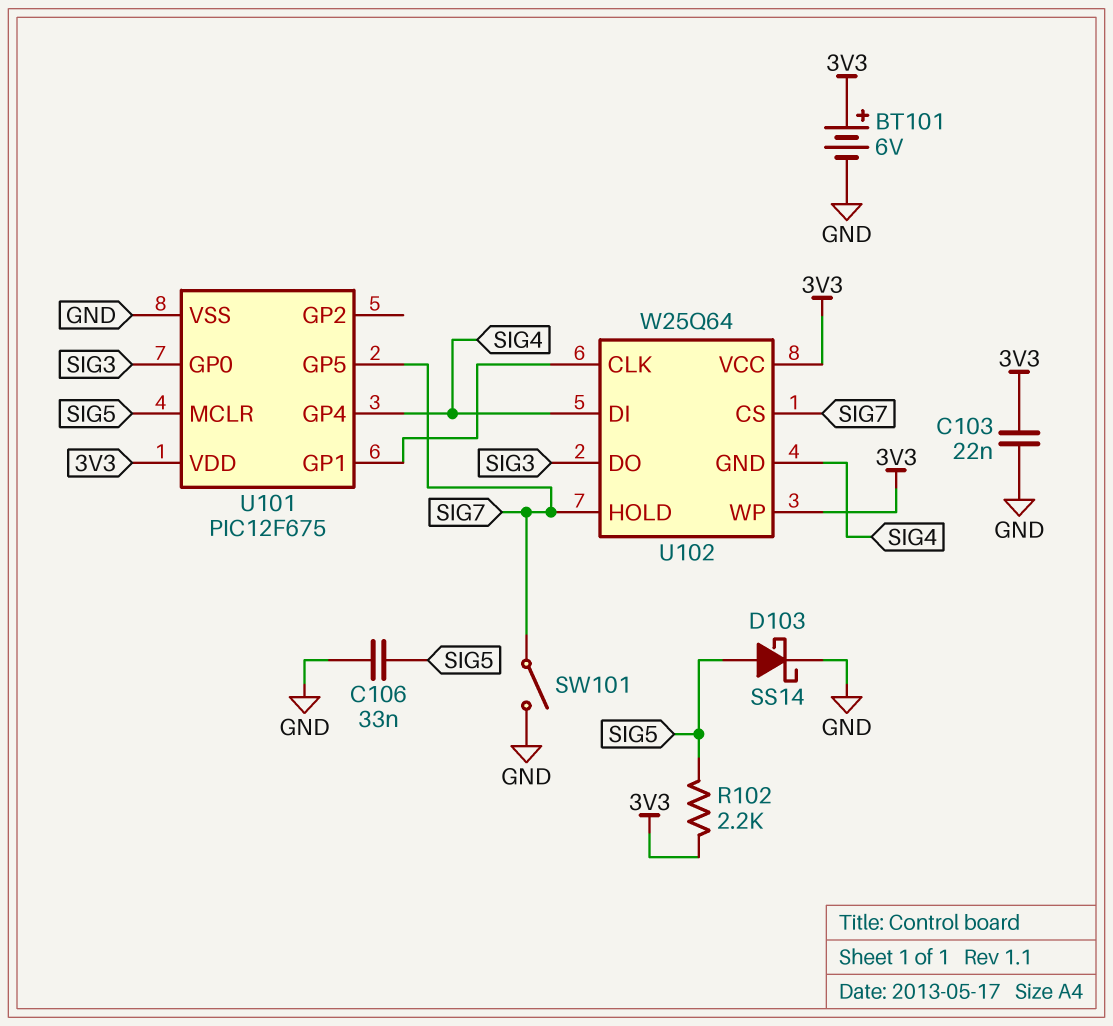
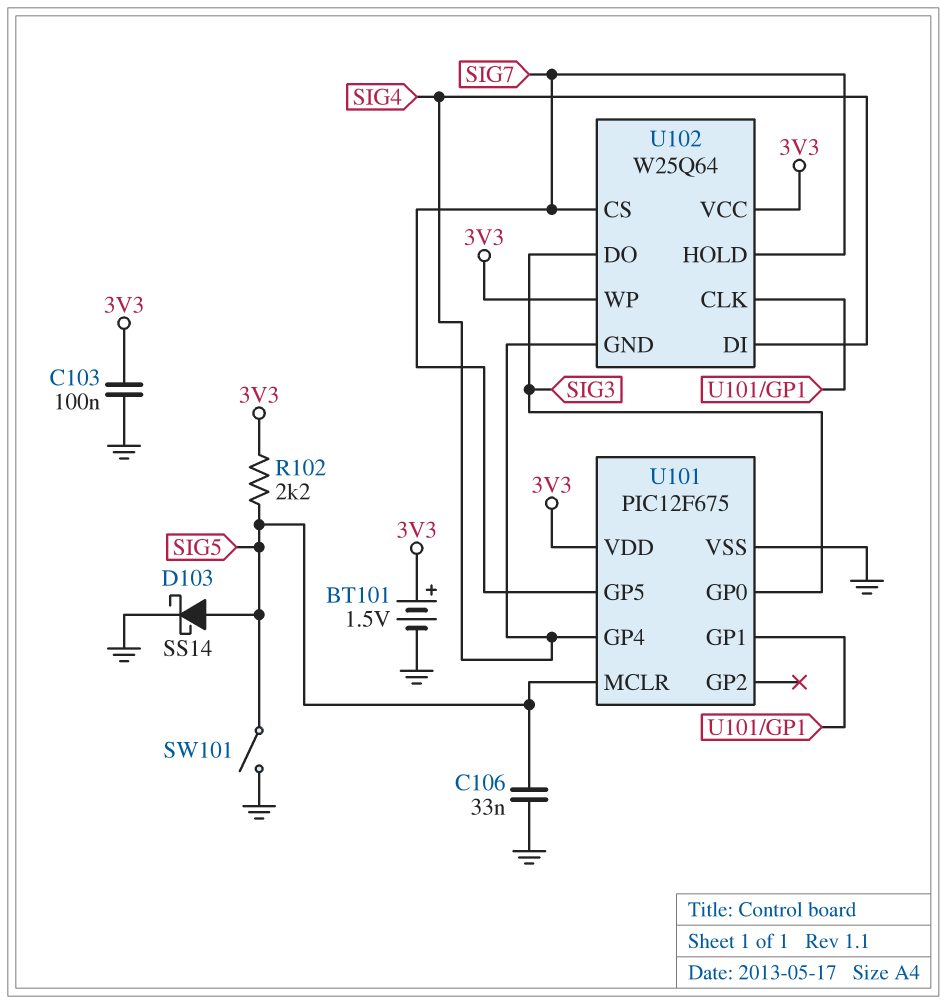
BT101: 6V (plus 3V3, minus GND) -> 1.5V (plus 3V3, minus GND)
C103: 22nF (3V3, GND) -> 100nF (3V3, GND)
SW101: switch (GND, SIG7) -> switch (GND, SIG5)

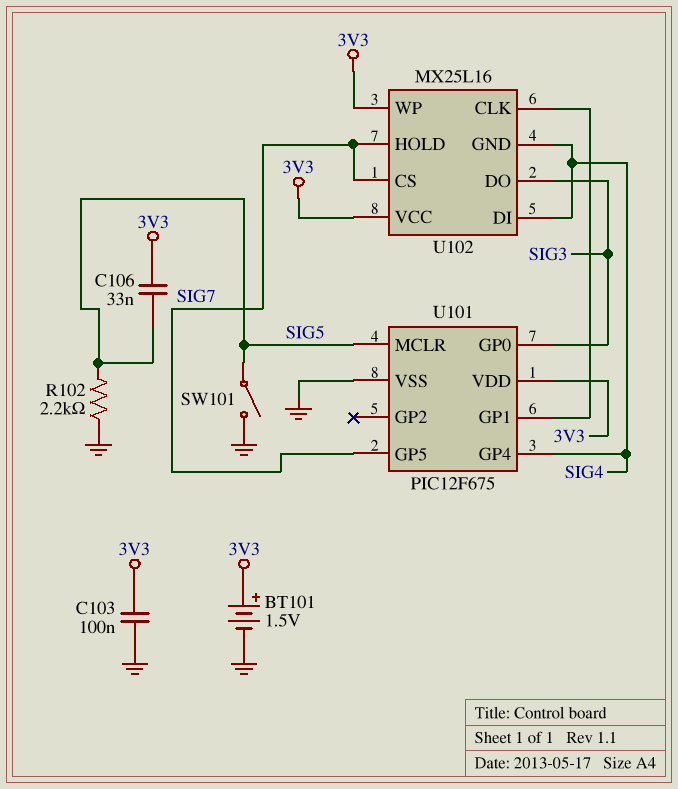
C106: 33nF (GND, SIG5) -> 33nF (3V3, SIG5)
D103: schottky SS14 (A SIG5, K GND) -> none
R102: 2.2k (3V3, SIG5) -> 2.2k (GND, SIG5)
U102: W25Q64 -> MX25L16

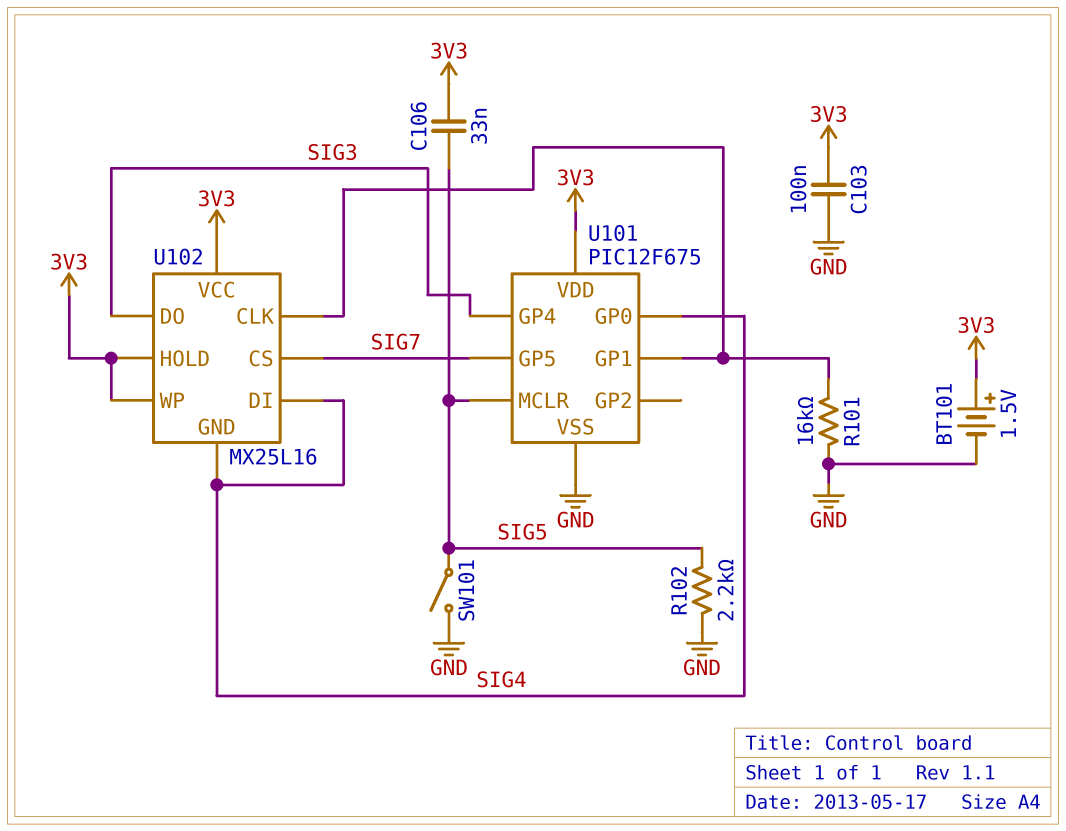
R101: none -> 16k (GND, U101/GP1)
U101 pin GP0: SIG3 -> SIG4
U101 pin GP4: SIG4 -> SIG3
U102 pin HOLD: SIG7 -> 3V3

